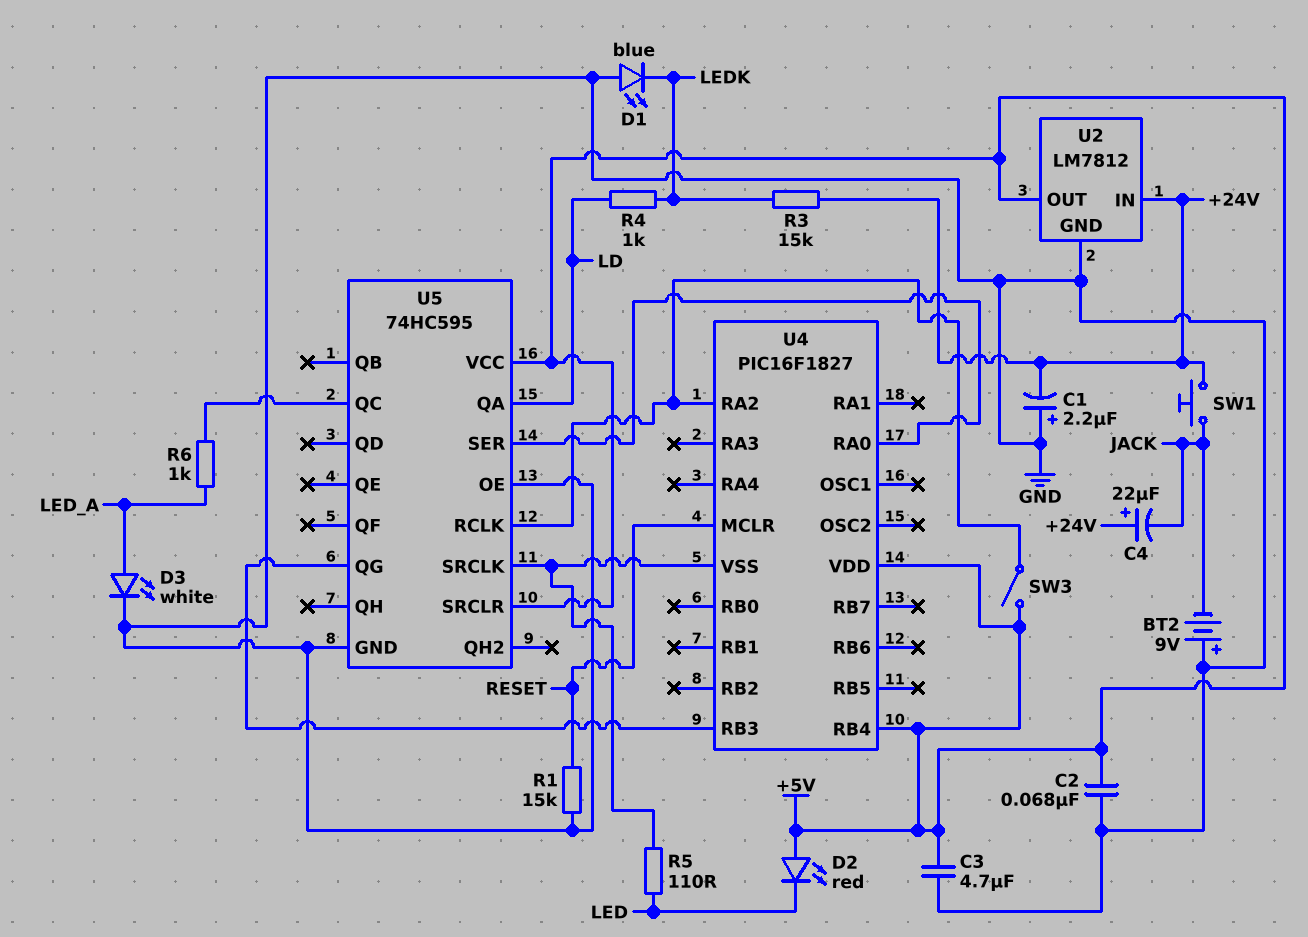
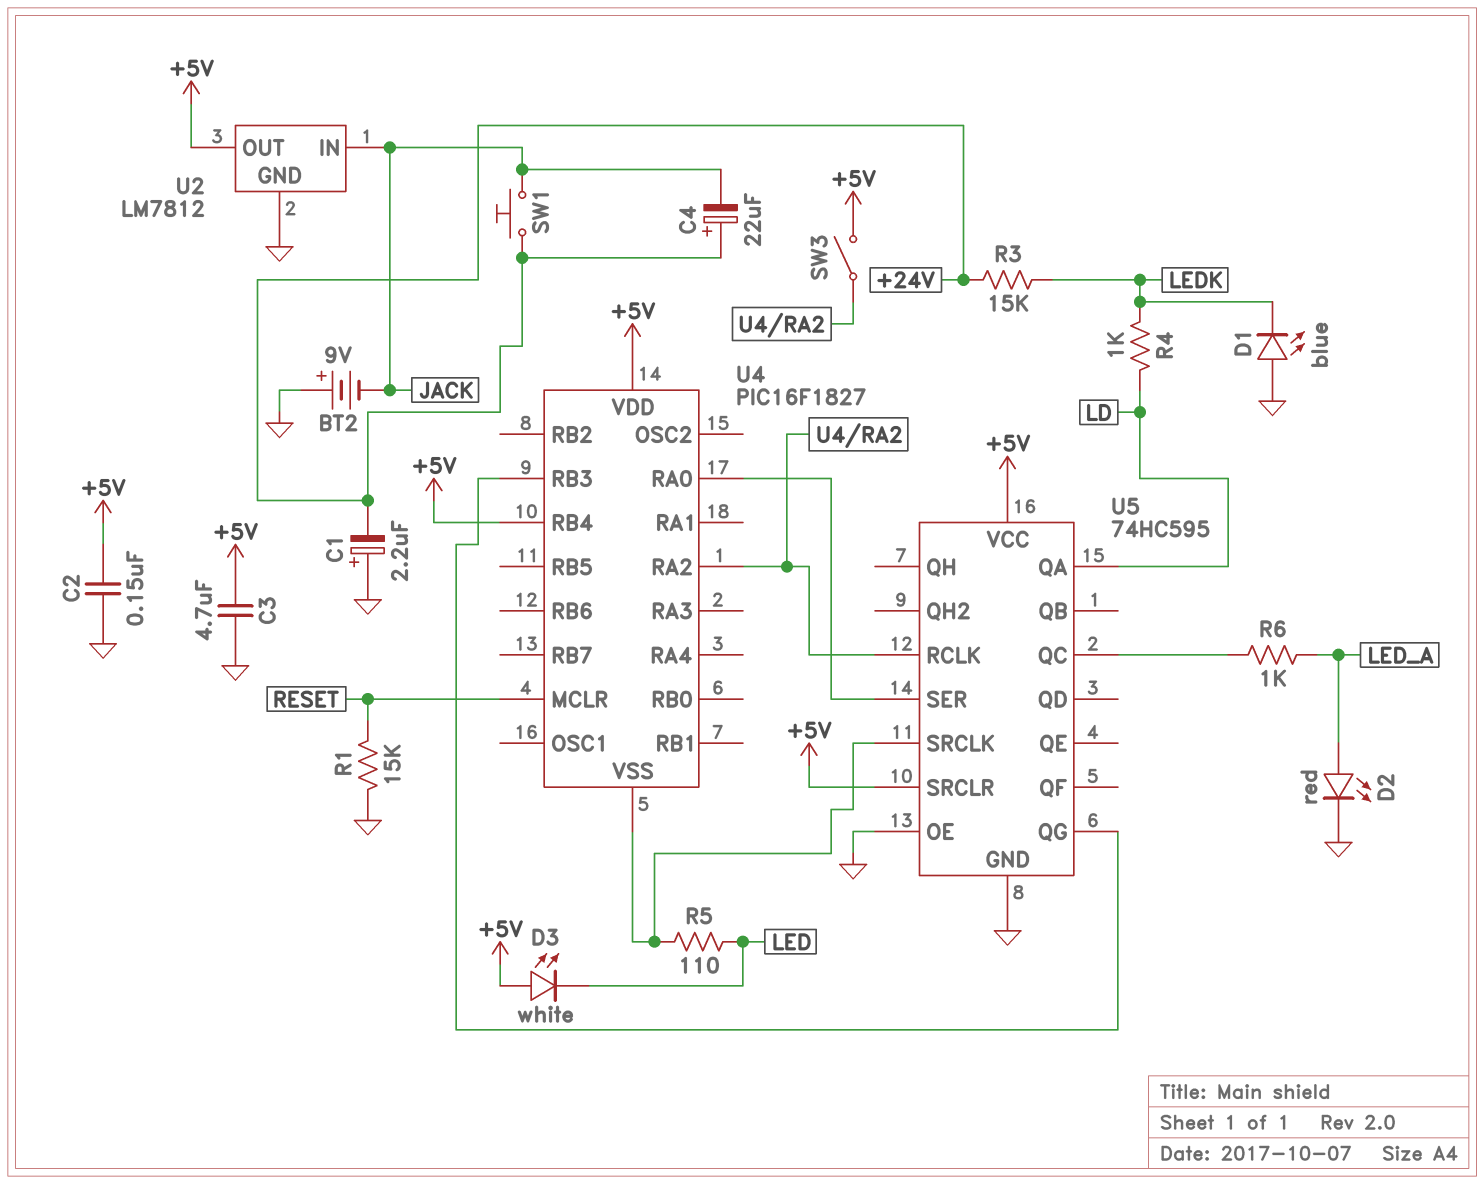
C2: 68nF (+5V, GND) -> 150nF (+5V, GND)
D2: LED red (A +5V, K LED) -> LED red (A LED_A, K GND)
D3: LED white (A LED_A, K GND) -> LED white (A +5V, K LED)
U2 pin IN: +24V -> JACK

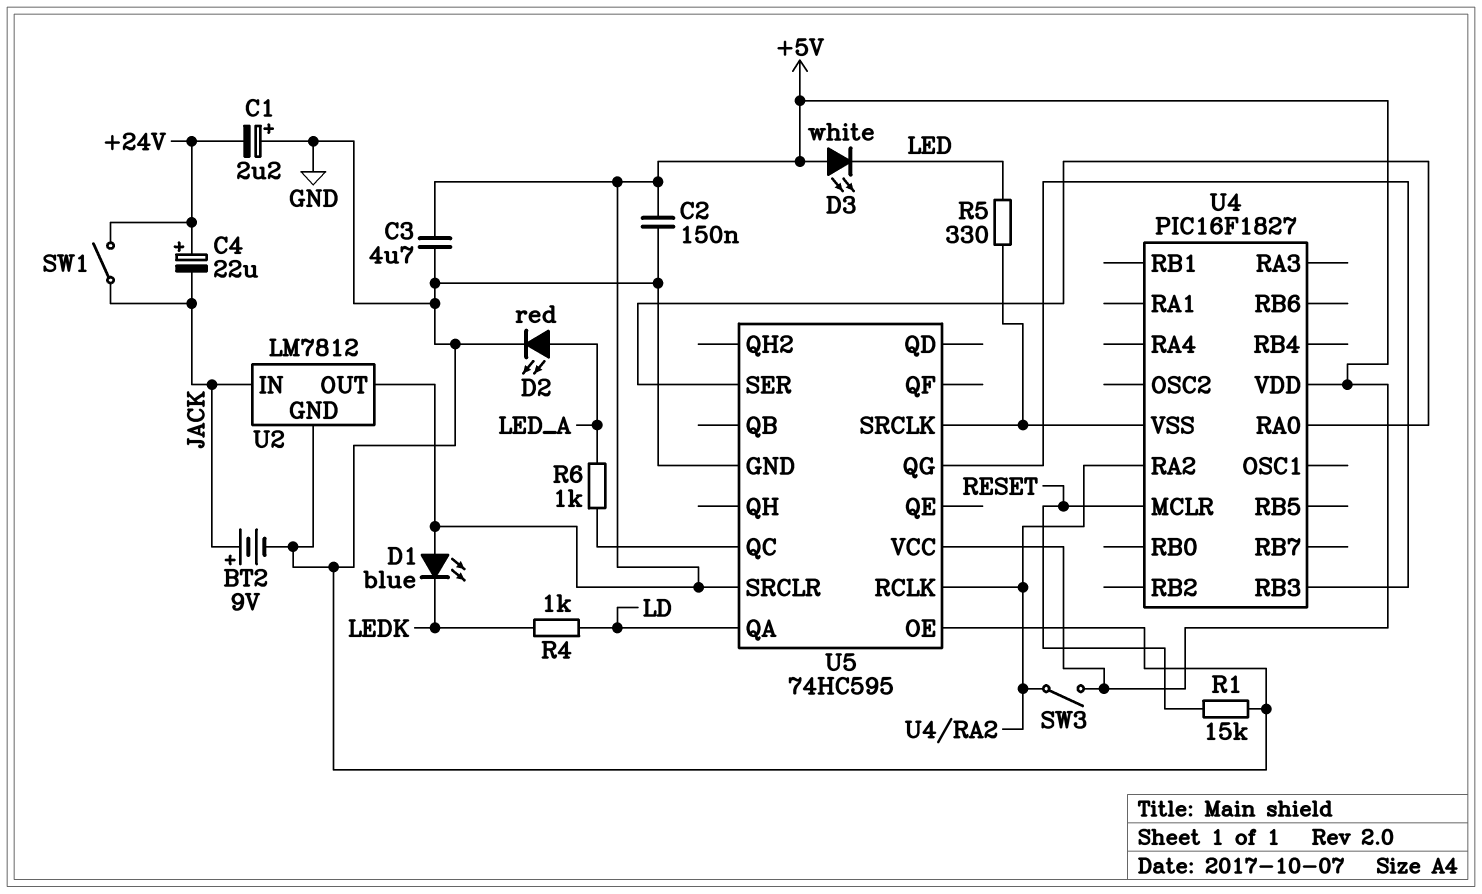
BT2: 9V (plus GND, minus JACK) -> 9V (plus JACK, minus GND)
D1: LED blue (A GND, K LEDK) -> LED blue (A +5V, K LEDK)
R3: 15k (+24V, LEDK) -> none
R5: 110 (LED, U4/VSS) -> 330 (LED, U4/VSS)
SW1: button (+24V, JACK) -> switch (+24V, JACK)
U4 pin RB4: +5V -> none

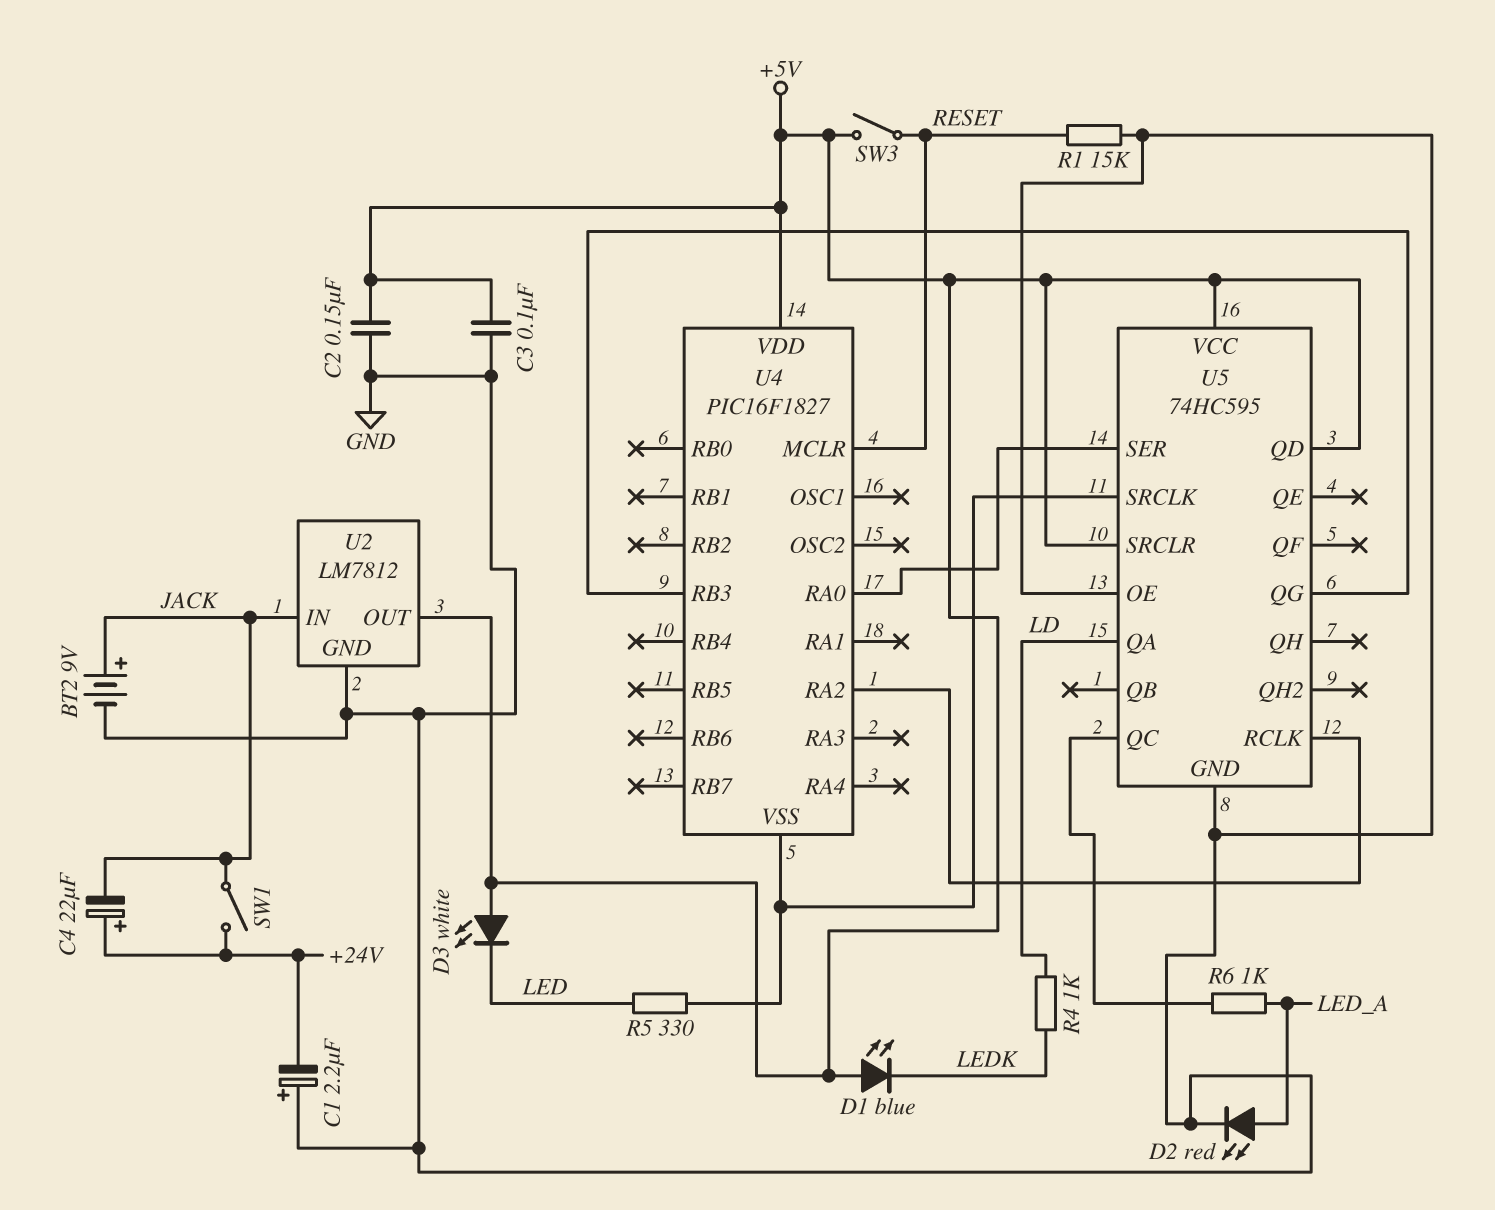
C3: 4.7uF (+5V, GND) -> 100nF (+5V, GND)
SW3: switch (+5V, U4/RA2) -> switch (+5V, RESET)
U5 pin QD: none -> +5V

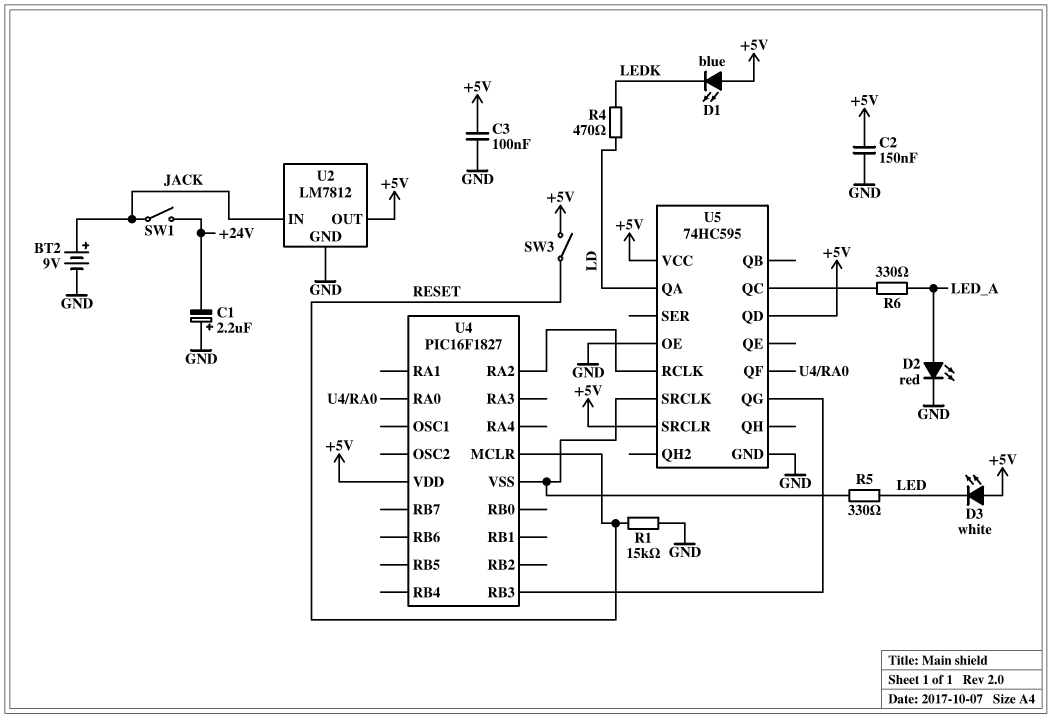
C4: 22uF (plus +24V, minus JACK) -> none
R4: 1k (LD, LEDK) -> 470 (LD, LEDK)
R6: 1k (LED_A, U5/QC) -> 330 (LED_A, U5/QC)
U5 pin QF: none -> U4/RA0
U5 pin SER: U4/RA0 -> none

